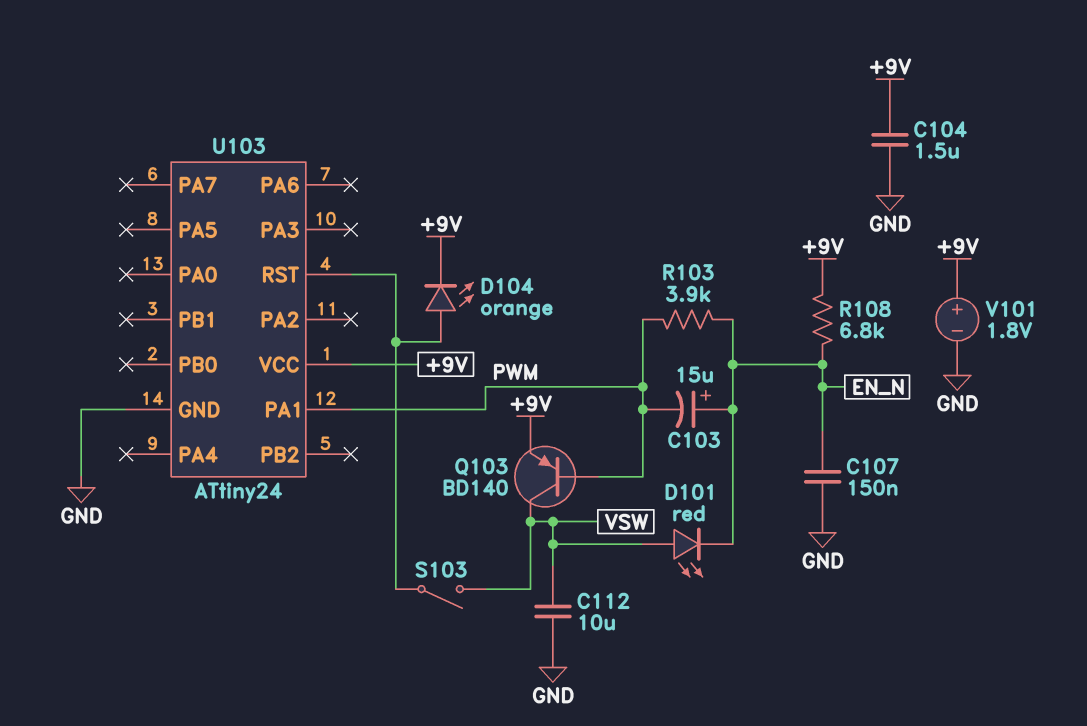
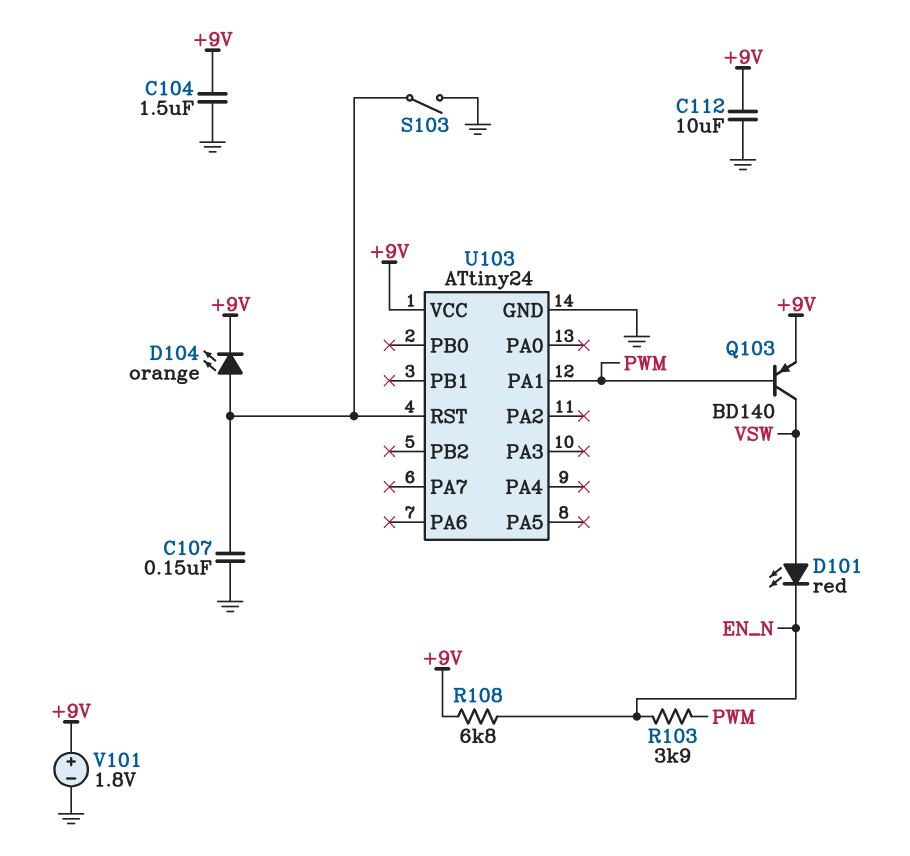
C103: 15uF (plus EN_N, minus PWM) -> none
C107: 150nF (EN_N, GND) -> 150nF (GND, U103/RST)
C112: 10uF (GND, VSW) -> 10uF (+9V, GND)
S103: switch (U103/RST, VSW) -> switch (GND, U103/RST)

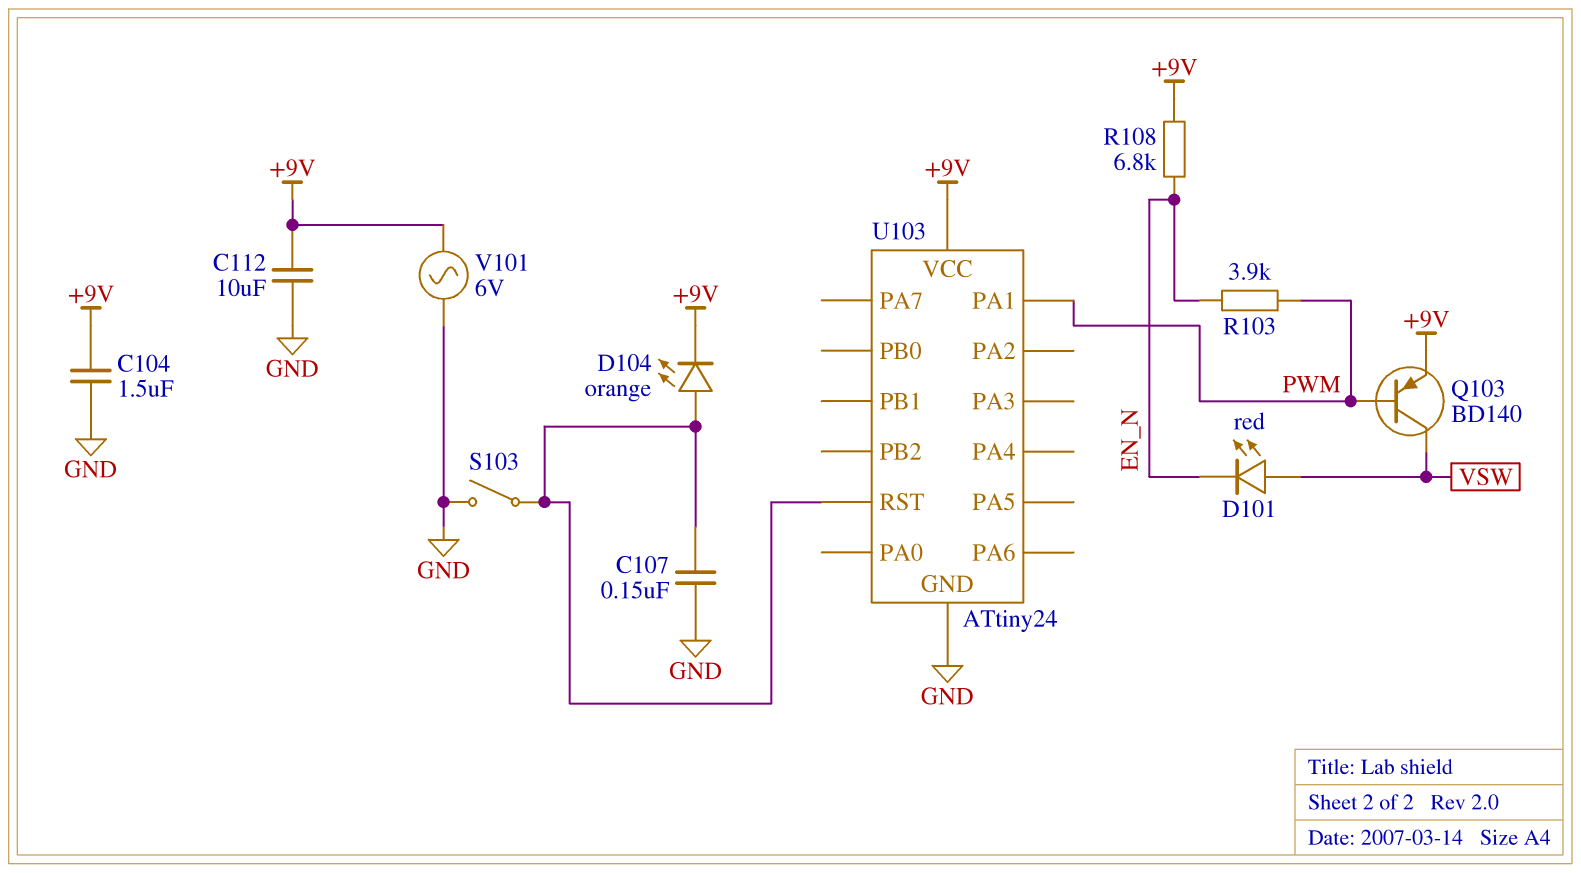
V101: 1.8V (plus +9V, minus GND) -> AC 6V (+9V, GND)

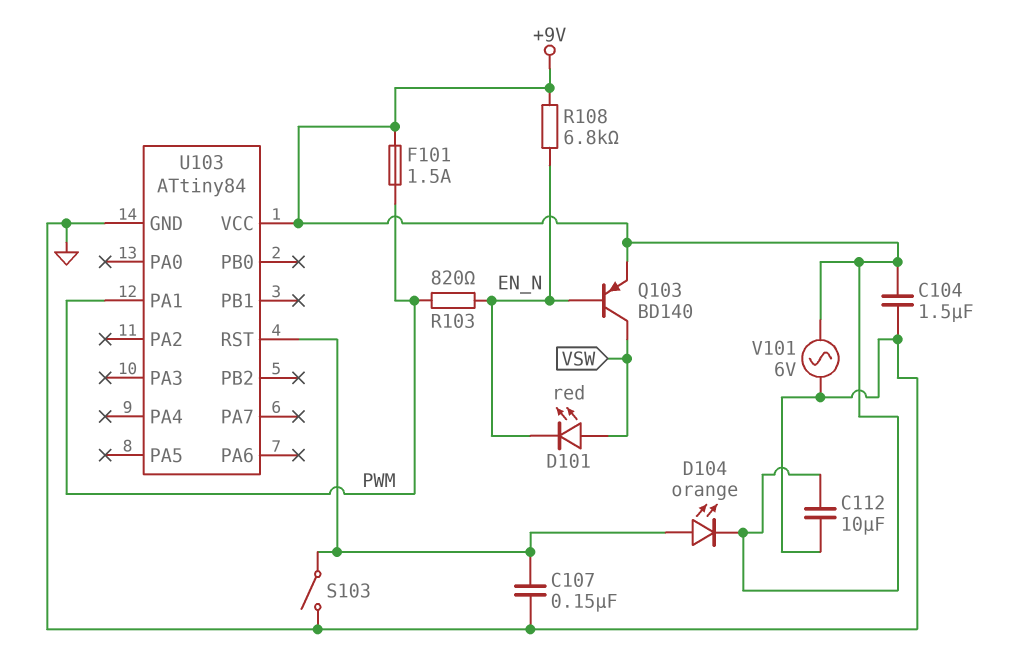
F101: none -> 1.5A (+9V, PWM)
Q103: PNP BD140 (B PWM, C VSW, E +9V) -> PNP BD140 (B EN_N, C VSW, E +9V)
R103: 3.9k (EN_N, PWM) -> 820 (EN_N, PWM)
U103: ATtiny24 -> ATtiny84

